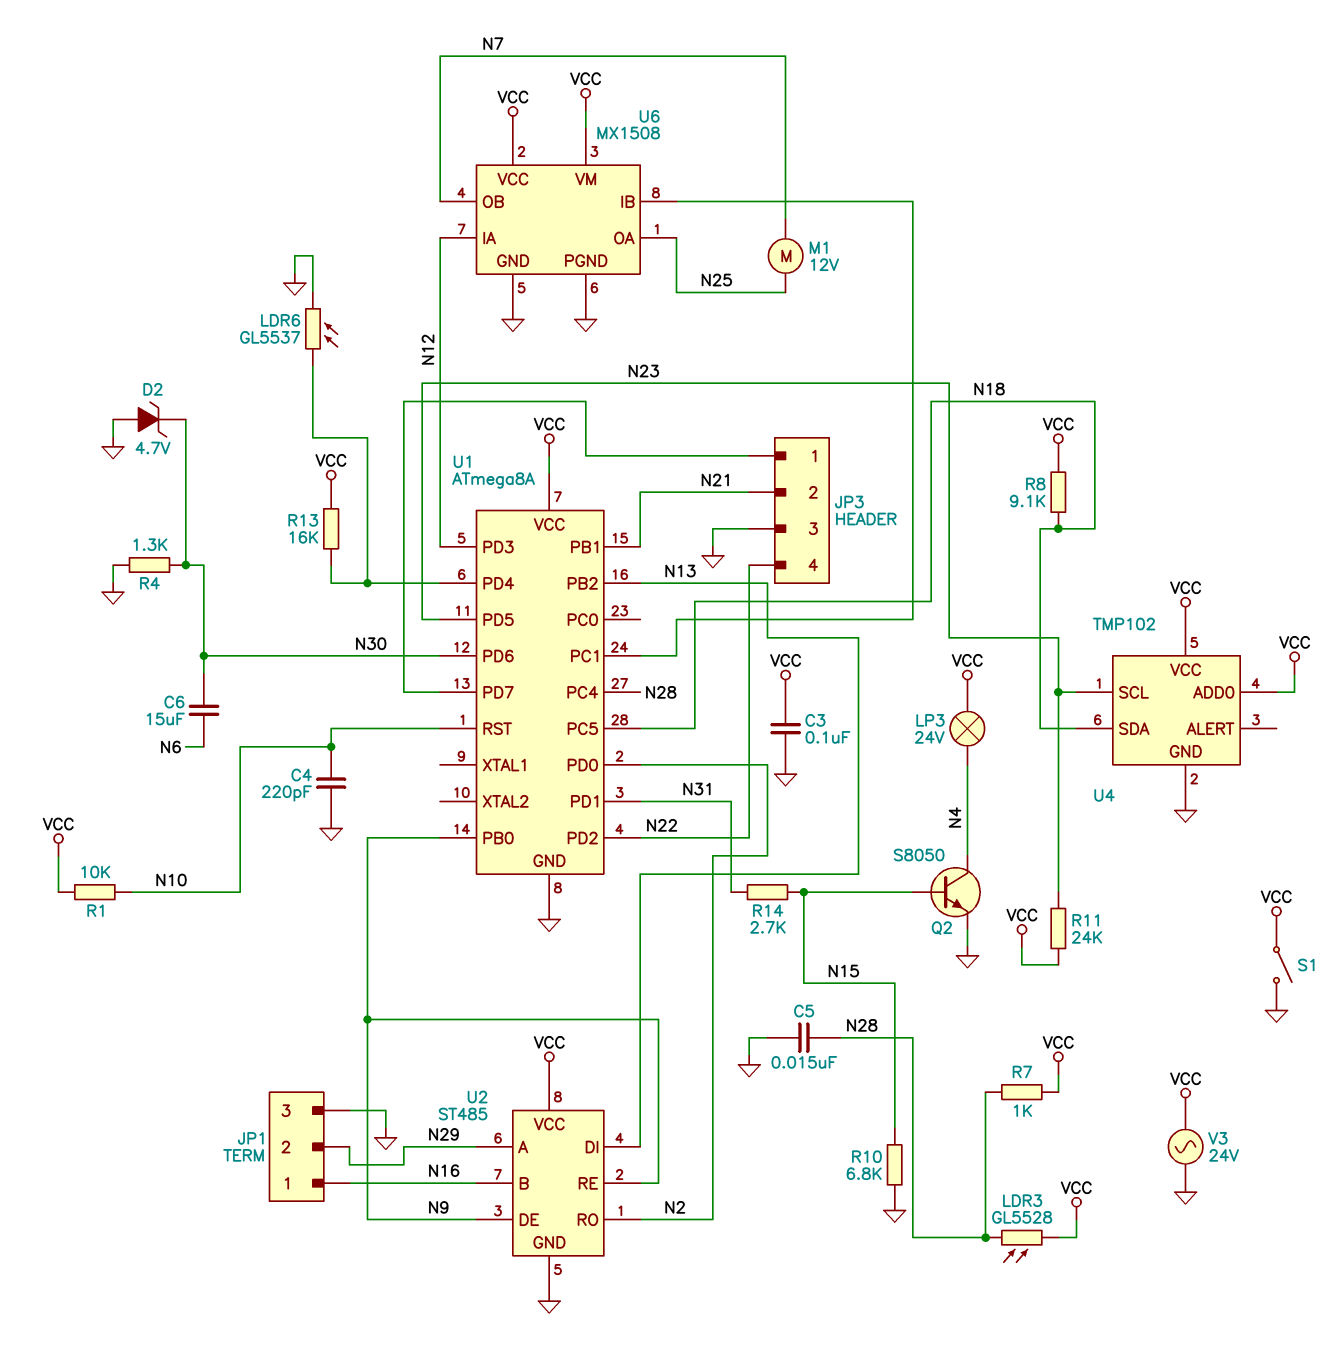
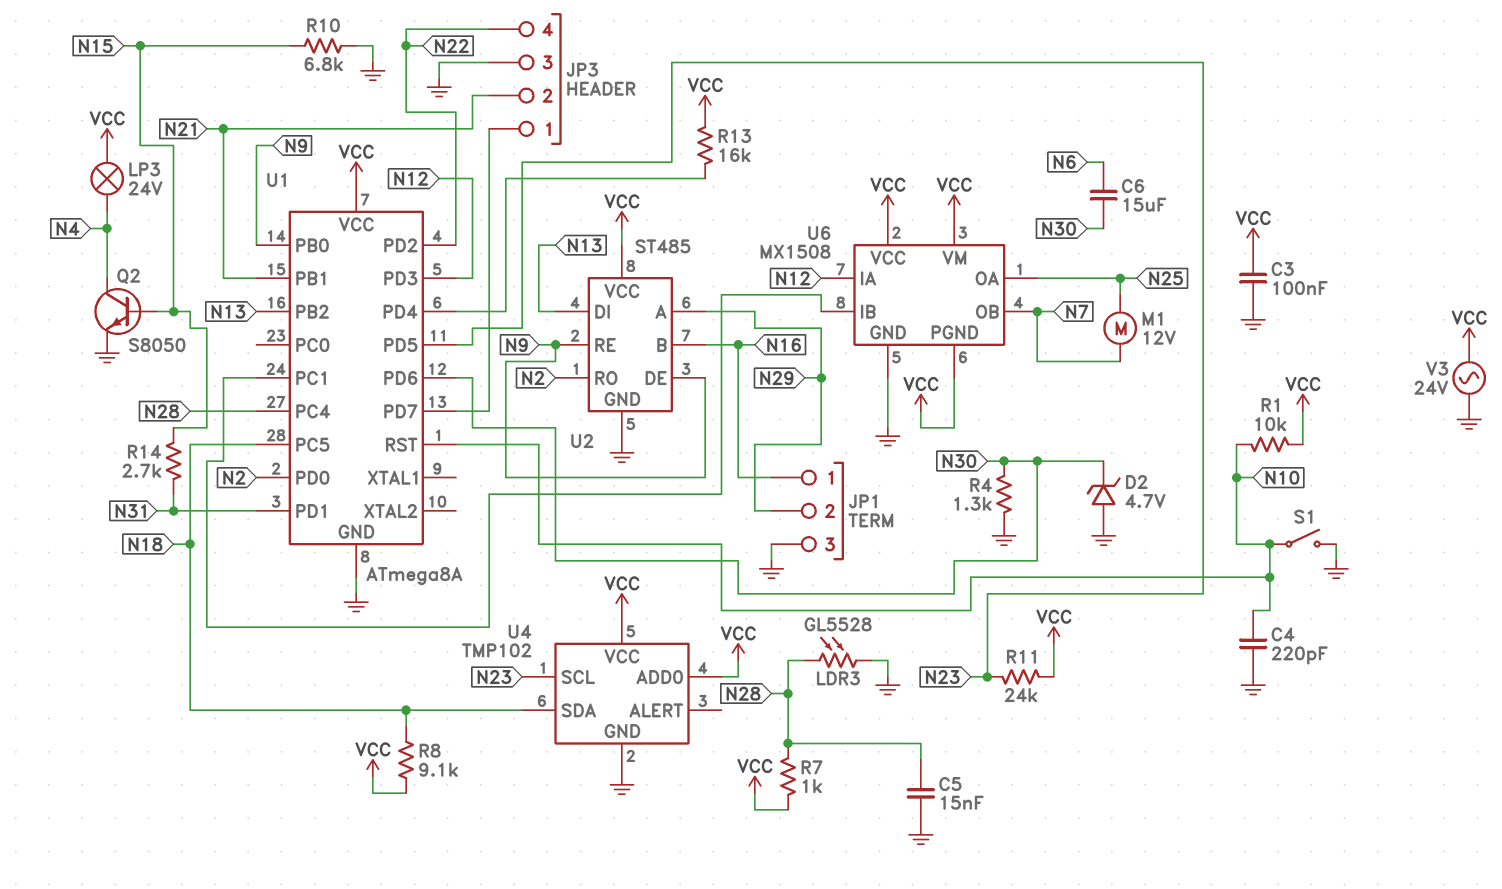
LDR3: GL5528 (N28, VCC) -> GL5528 (GND, N28)
LDR6: GL5537 (GND, U1/PD4) -> none
S1: switch (GND, VCC) -> switch (GND, N10)
U6 pin PGND: GND -> VCC

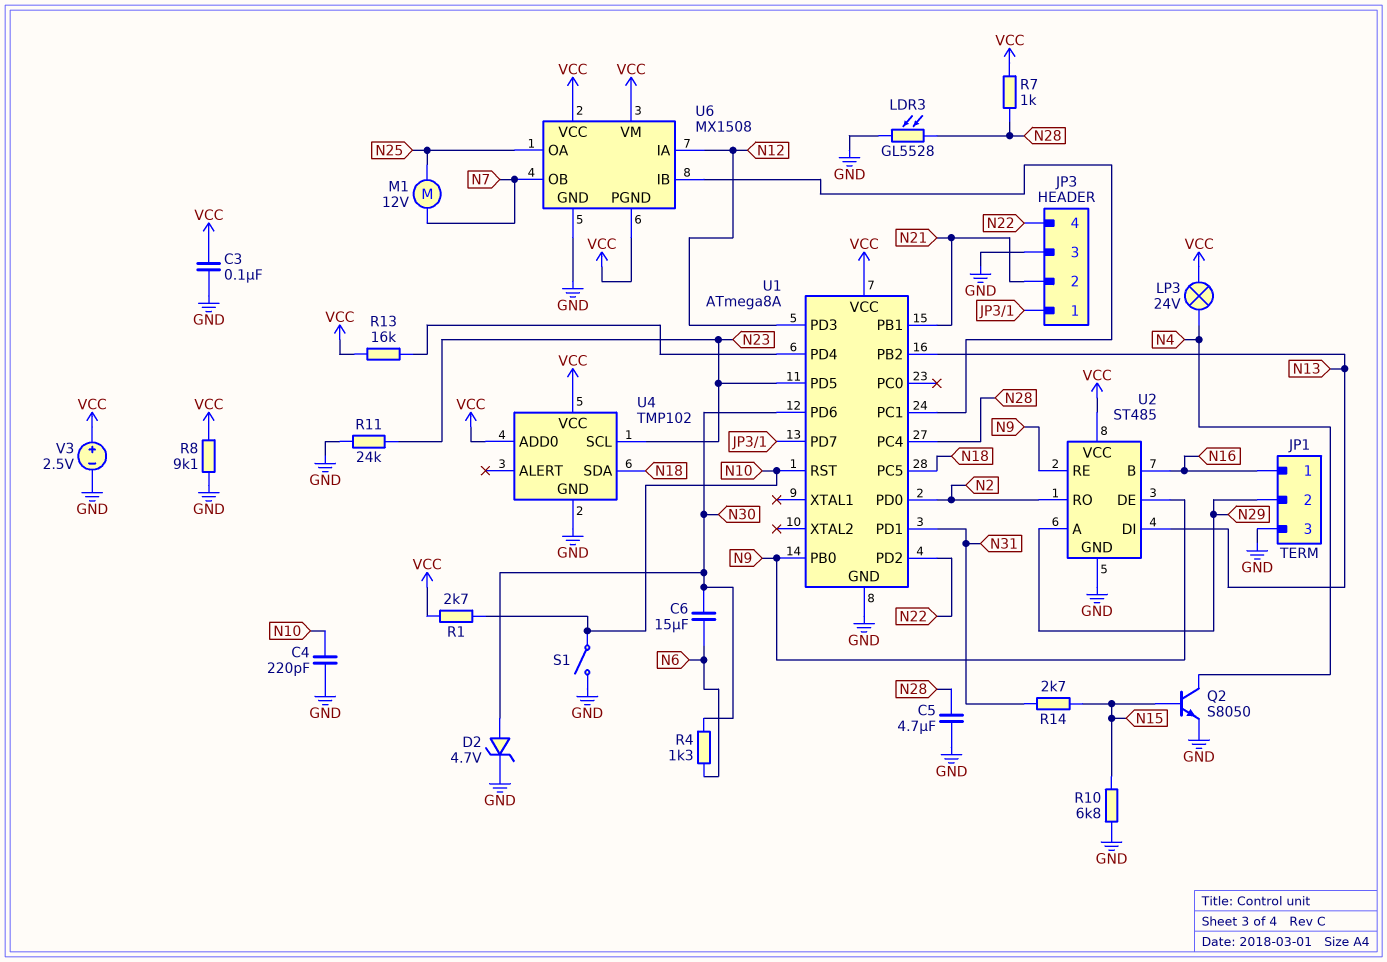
C5: 15nF (GND, N28) -> 4.7uF (GND, N28)
D2: zener 4.7V (A GND, K N30) -> zener 4.7V (A N30, K GND)
R1: 10k (N10, VCC) -> 2.7k (N10, VCC)
R4: 1.3k (GND, N30) -> 1.3k (N6, N30)
R8: 9.1k (N18, VCC) -> 9.1k (GND, VCC)
R11: 24k (N23, VCC) -> 24k (GND, N23)
V3: AC 24V (GND, VCC) -> 2.5V (plus VCC, minus GND)

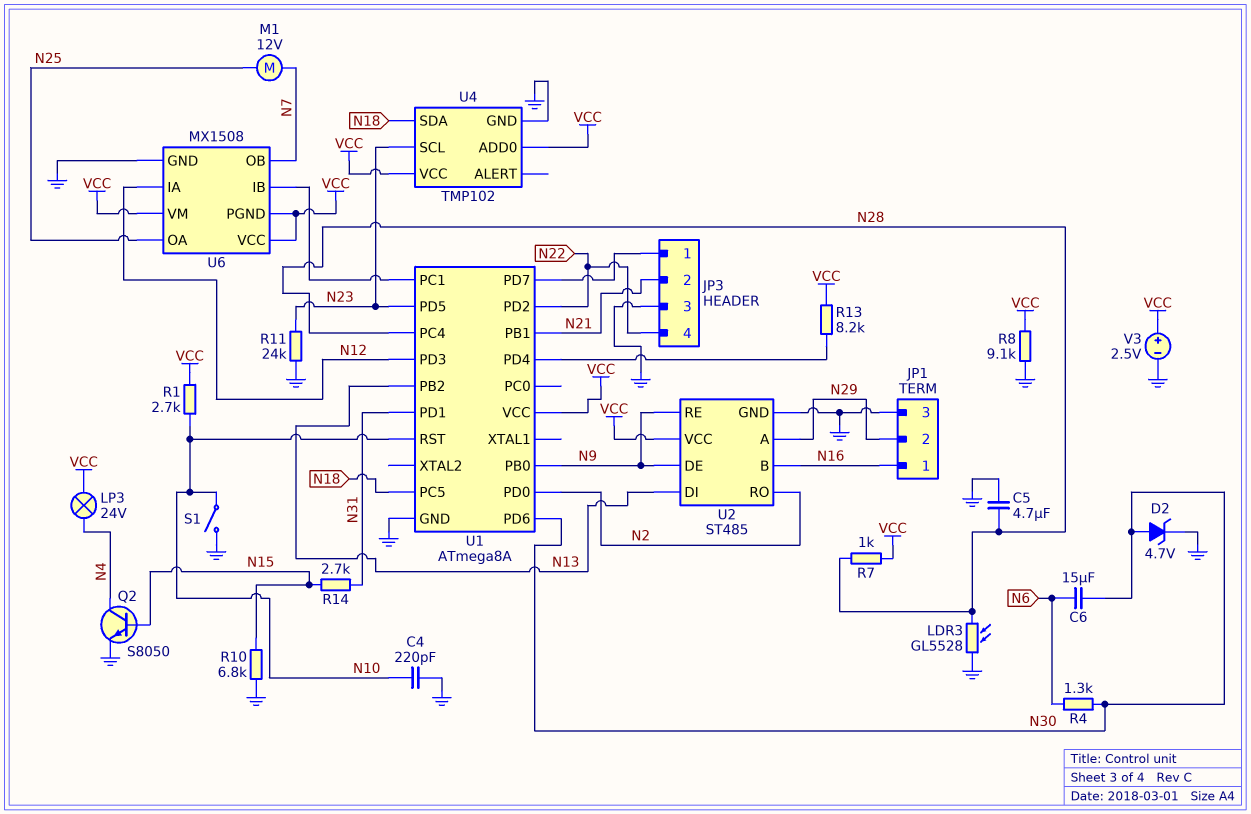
C3: 100nF (GND, VCC) -> none
R13: 16k (U1/PD4, VCC) -> 8.2k (U1/PD4, VCC)

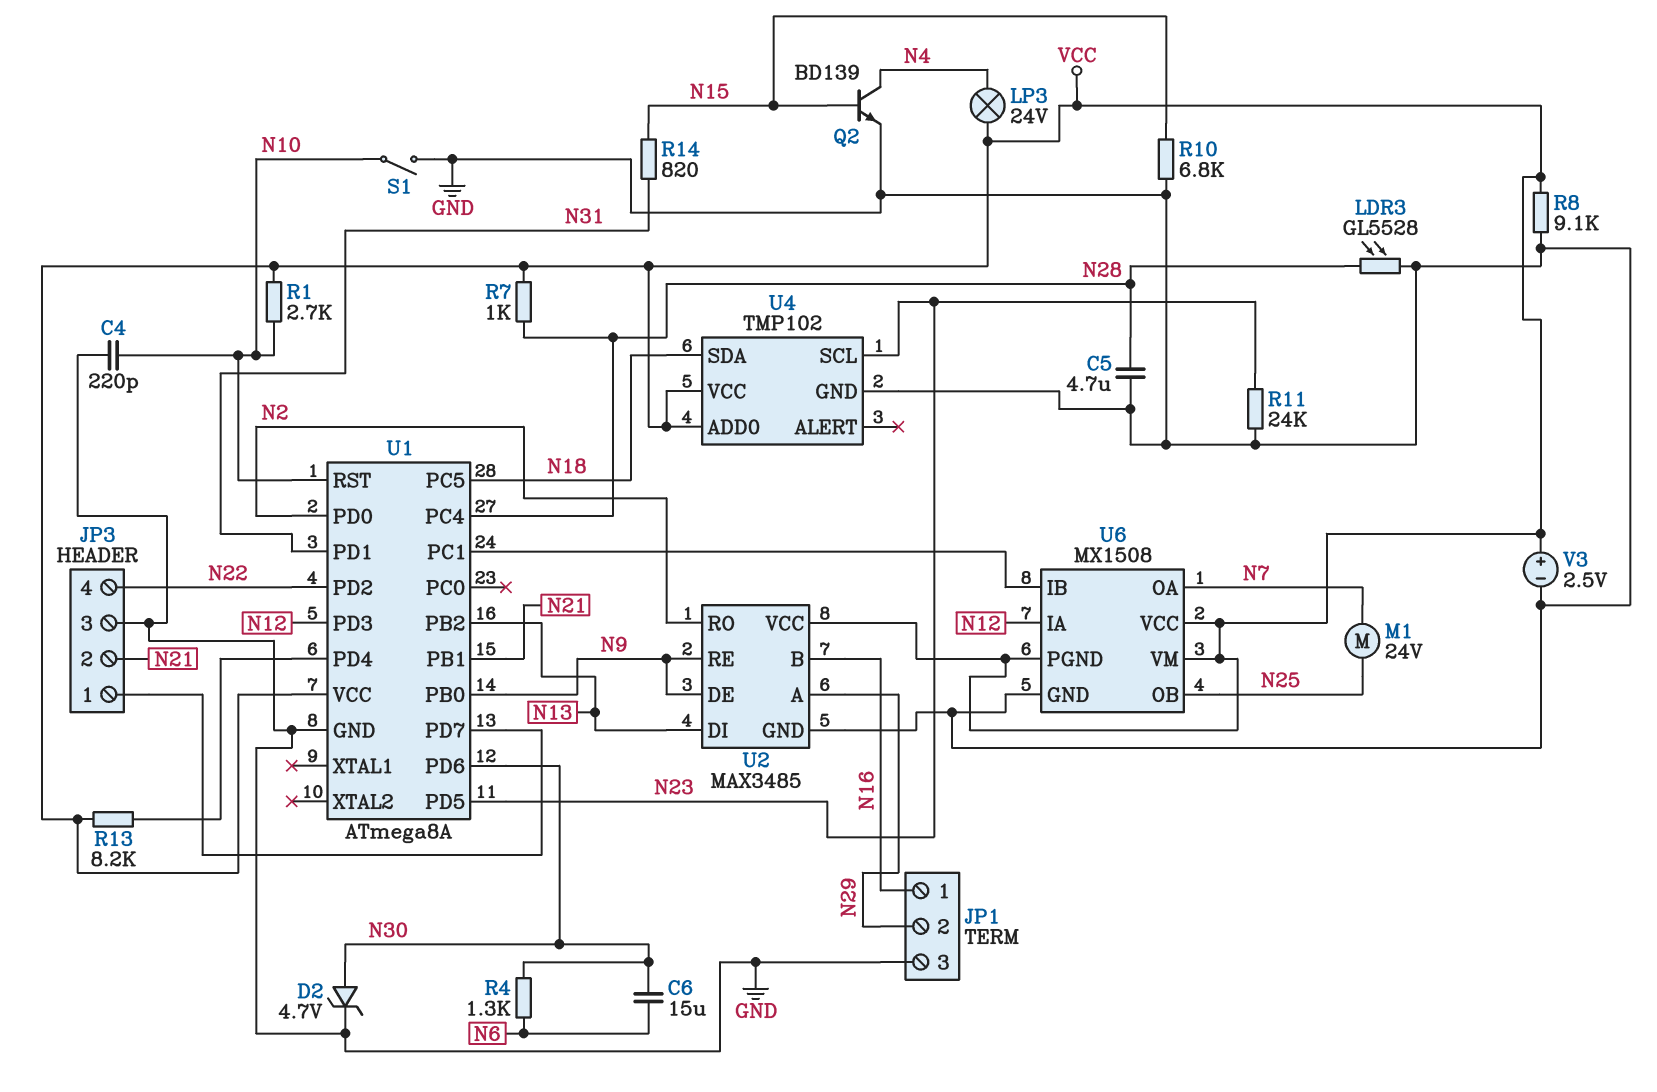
M1: motor 12V (N7, N25) -> motor 24V (N7, N25)
Q2: NPN S8050 (B N15, C N4, E GND) -> NPN BD139 (B N15, C N4, E GND)
R14: 2.7k (N15, N31) -> 820 (N15, N31)
U2: ST485 -> MAX3485
U6 pin OA: N25 -> N7
U6 pin OB: N7 -> N25

